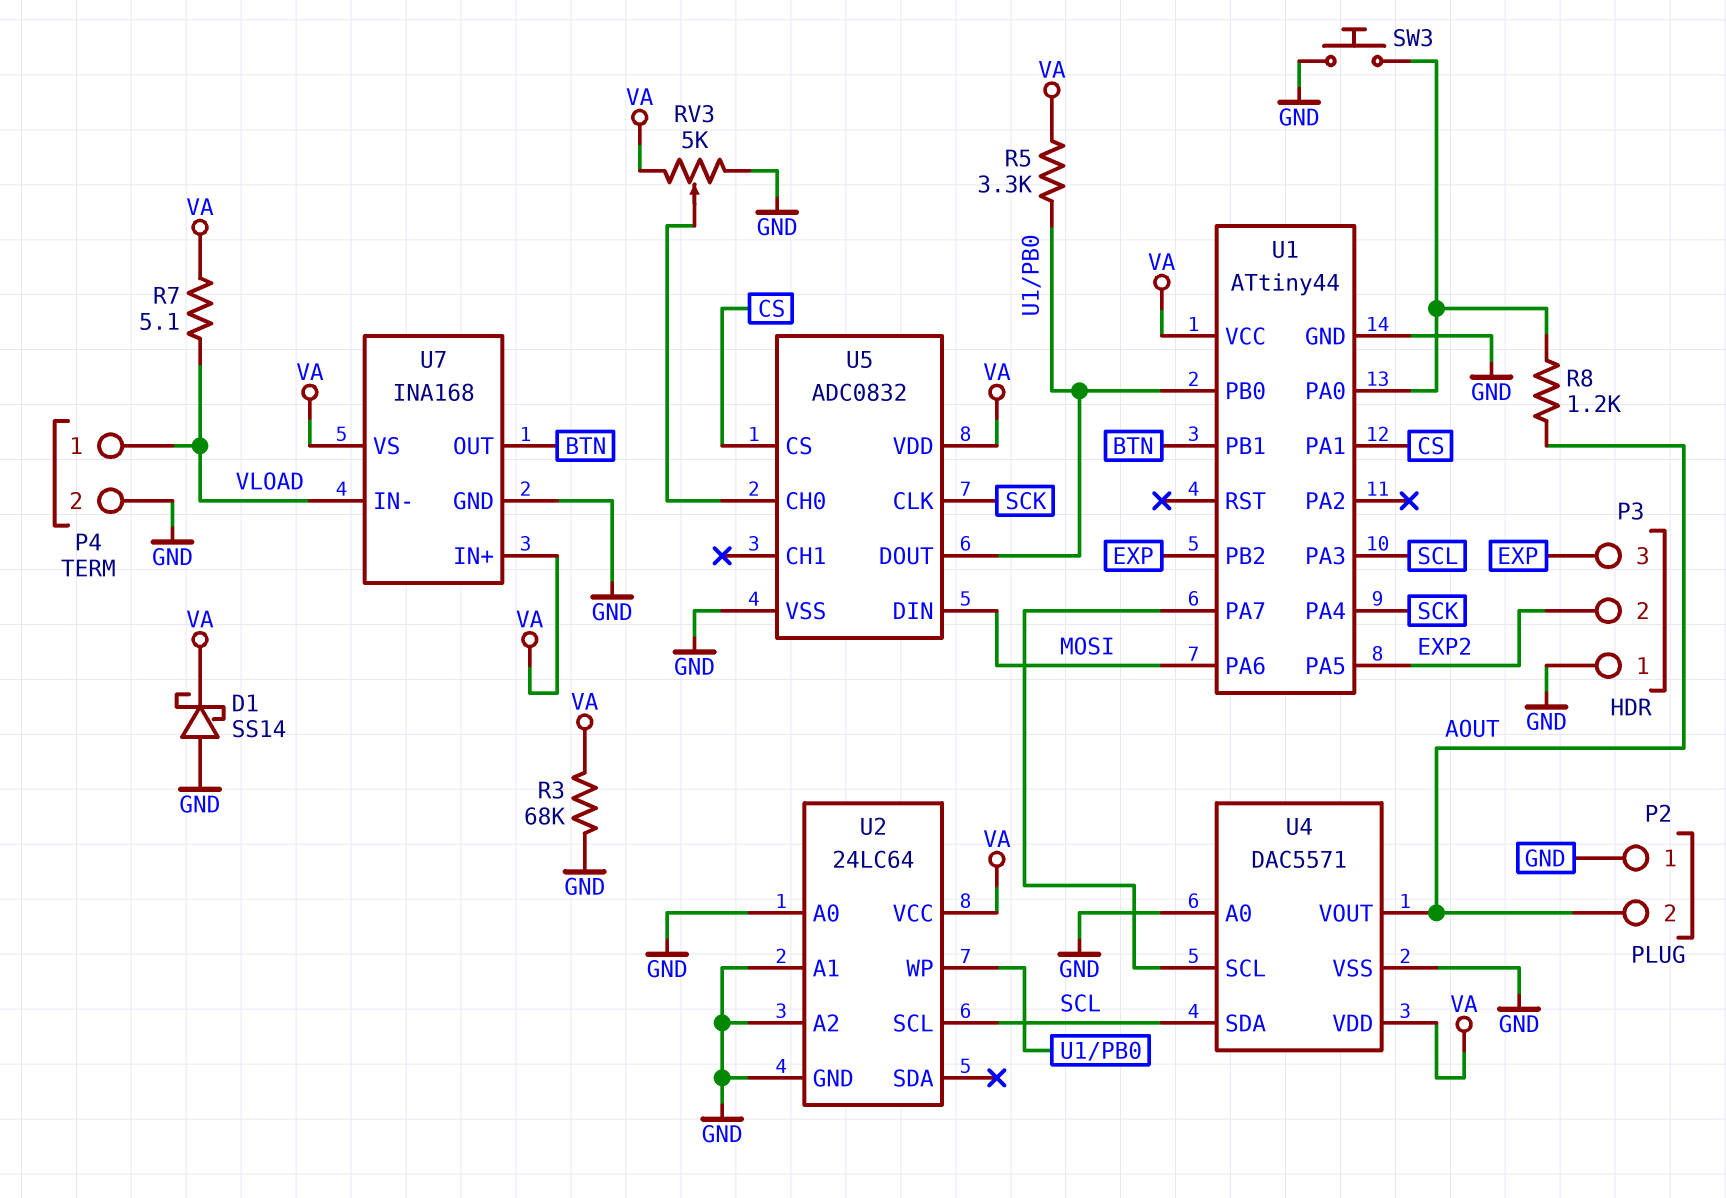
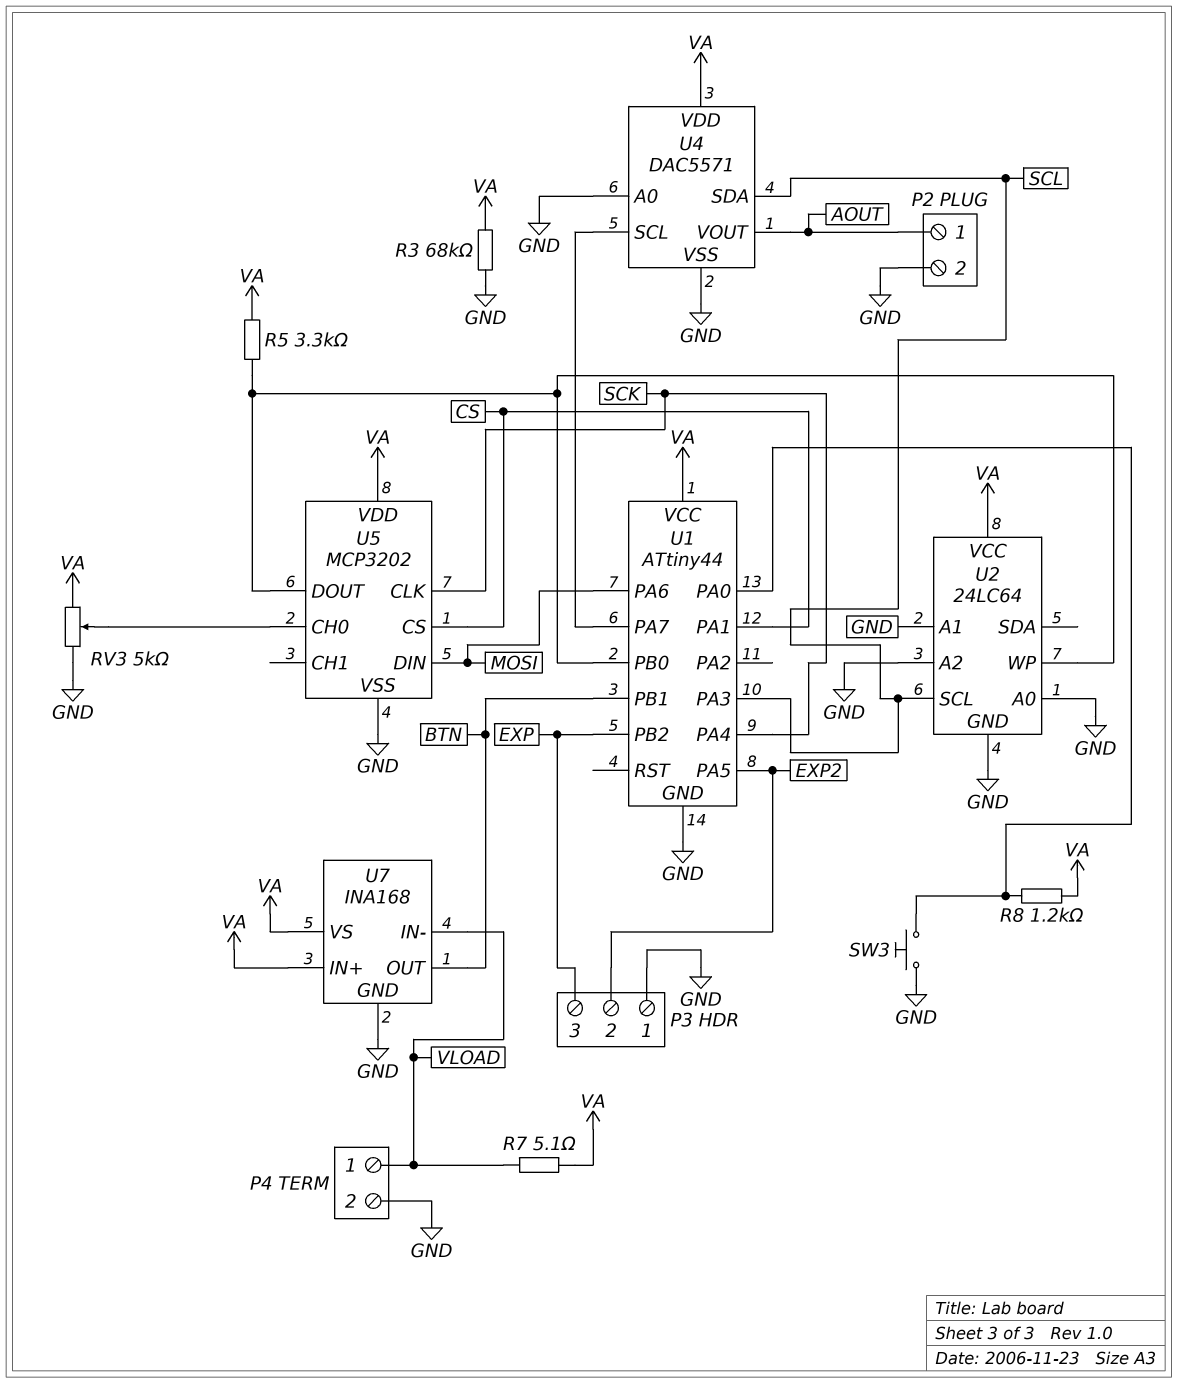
D1: schottky SS14 (A GND, K VA) -> none
P2 pin 1: GND -> AOUT
P2 pin 2: AOUT -> GND
R8: 1.2k (AOUT, U1/PA0) -> 1.2k (U1/PA0, VA)
U5: ADC0832 -> MCP3202

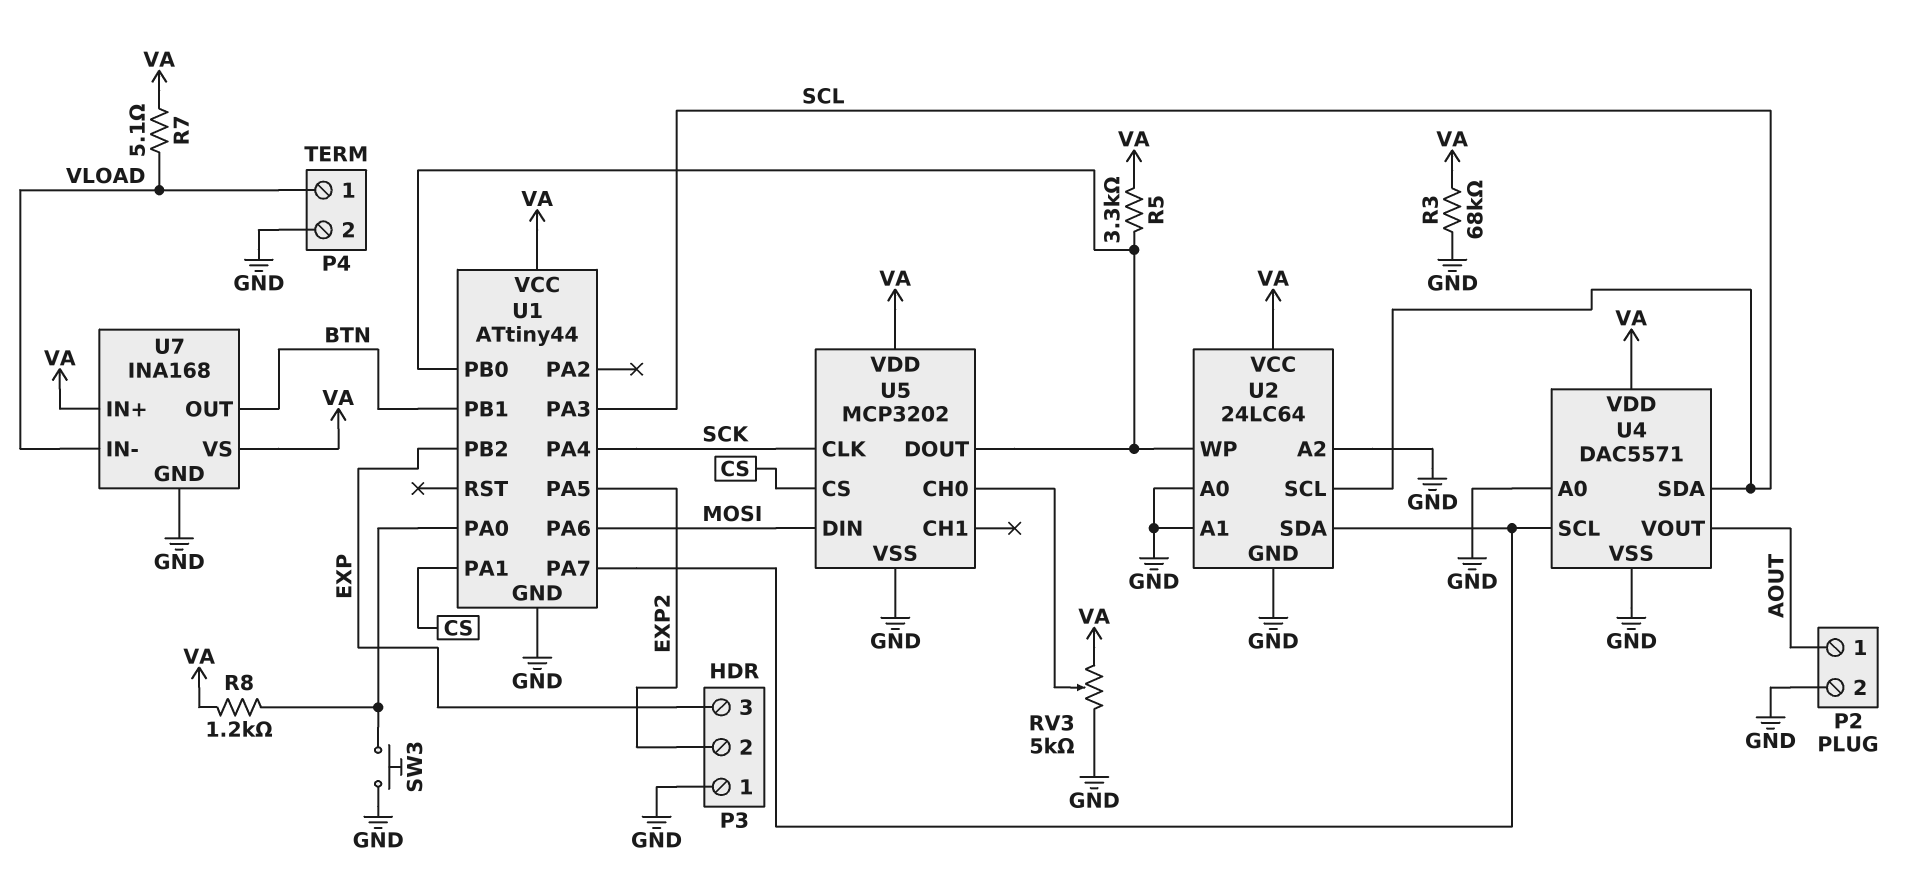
U2 pin SDA: none -> U1/PA7

